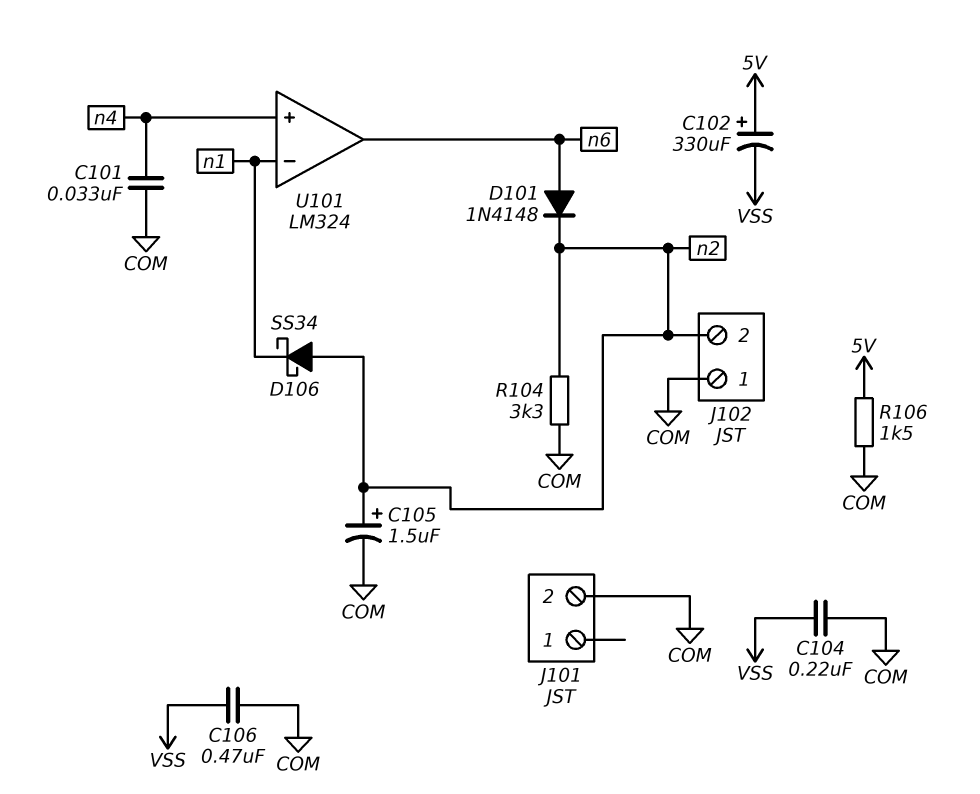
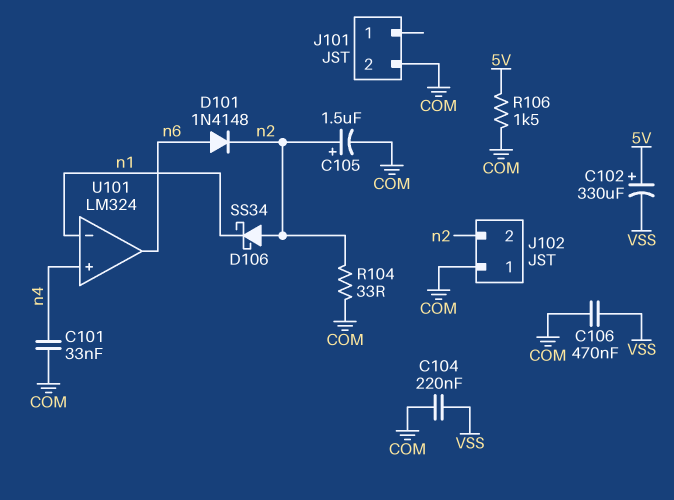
R104: 3.3k (COM, n2) -> 33 (COM, n2)

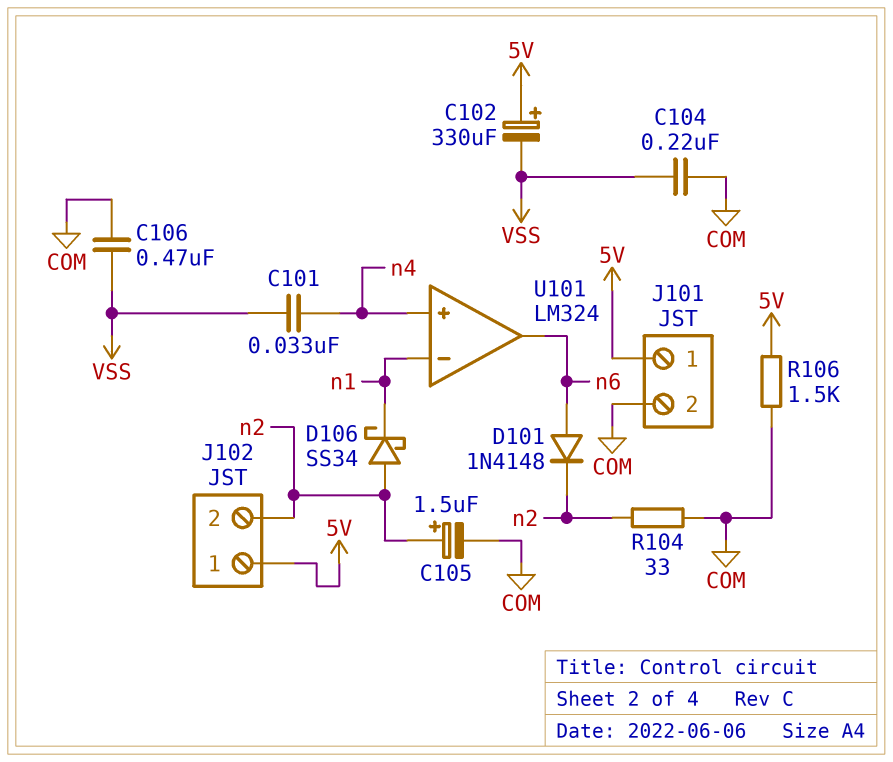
C101: 33nF (COM, n4) -> 33nF (VSS, n4)
J101 pin 1: none -> 5V
J102 pin 1: COM -> 5V

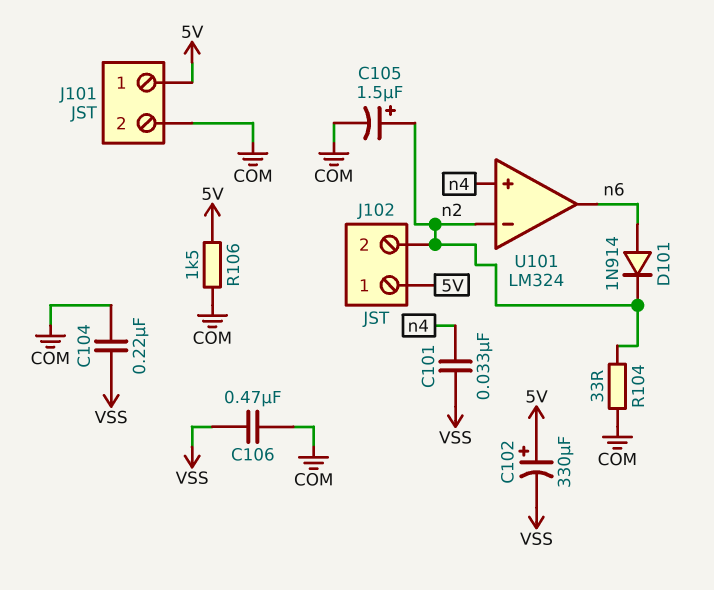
D101: diode 1N4148 (A n6, K n2) -> diode 1N914 (A n6, K n2)
D106: schottky SS34 (A n2, K n1) -> none
U101 pin in-: n1 -> n2

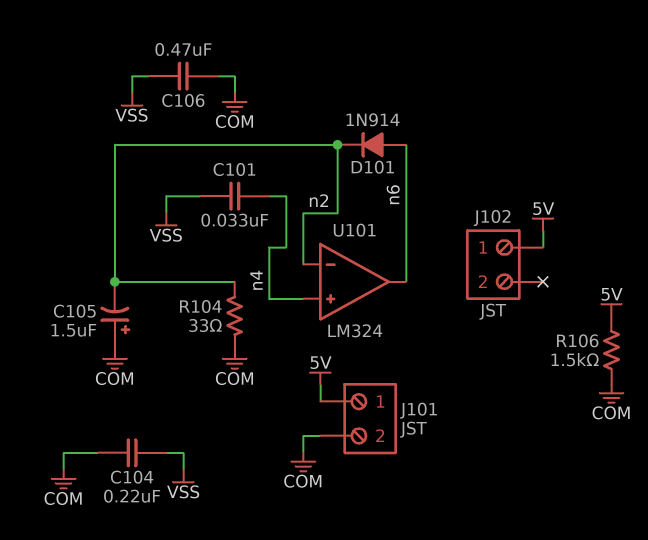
C102: 330uF (plus 5V, minus VSS) -> none
C105: 1.5uF (plus n2, minus COM) -> 1.5uF (plus COM, minus n2)
J102 pin 2: n2 -> none

